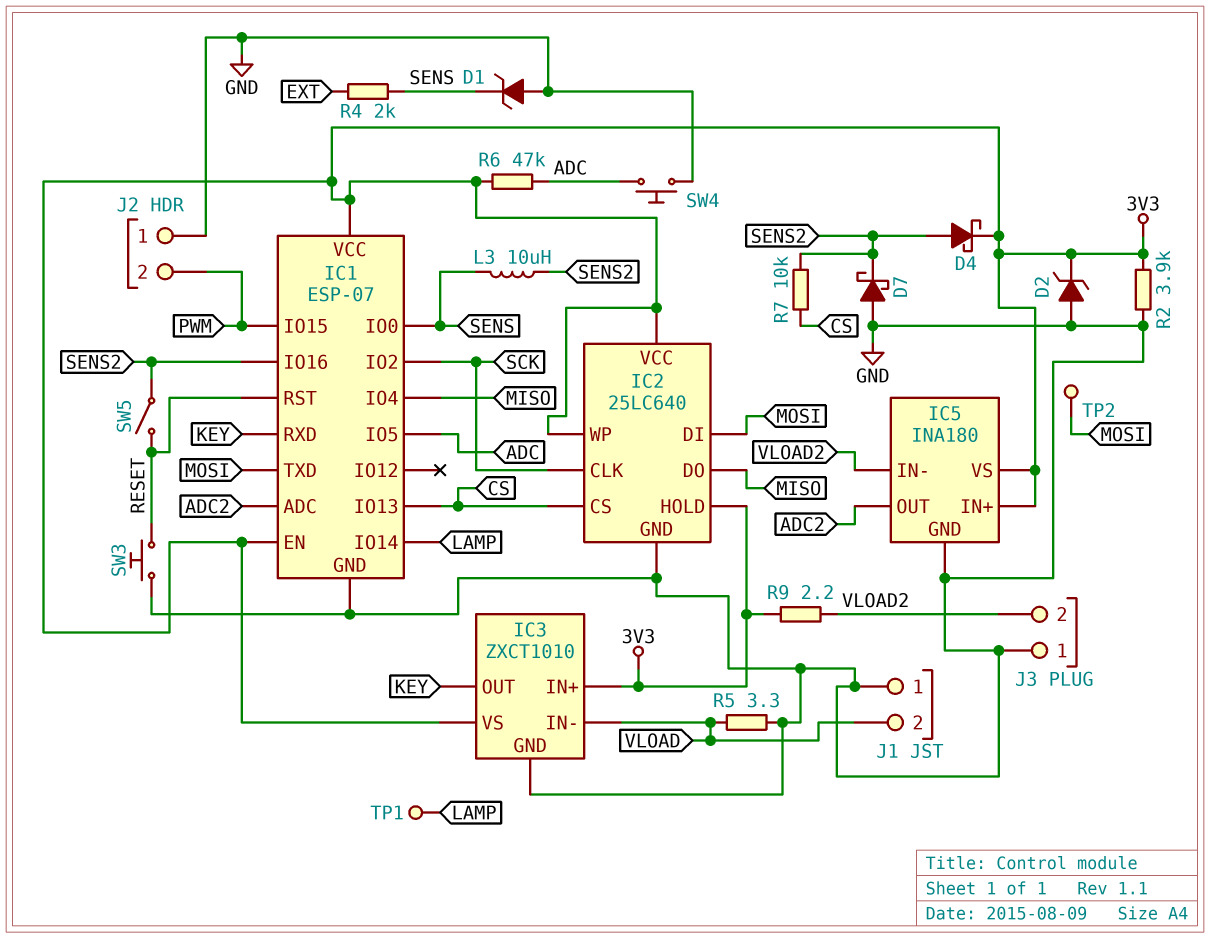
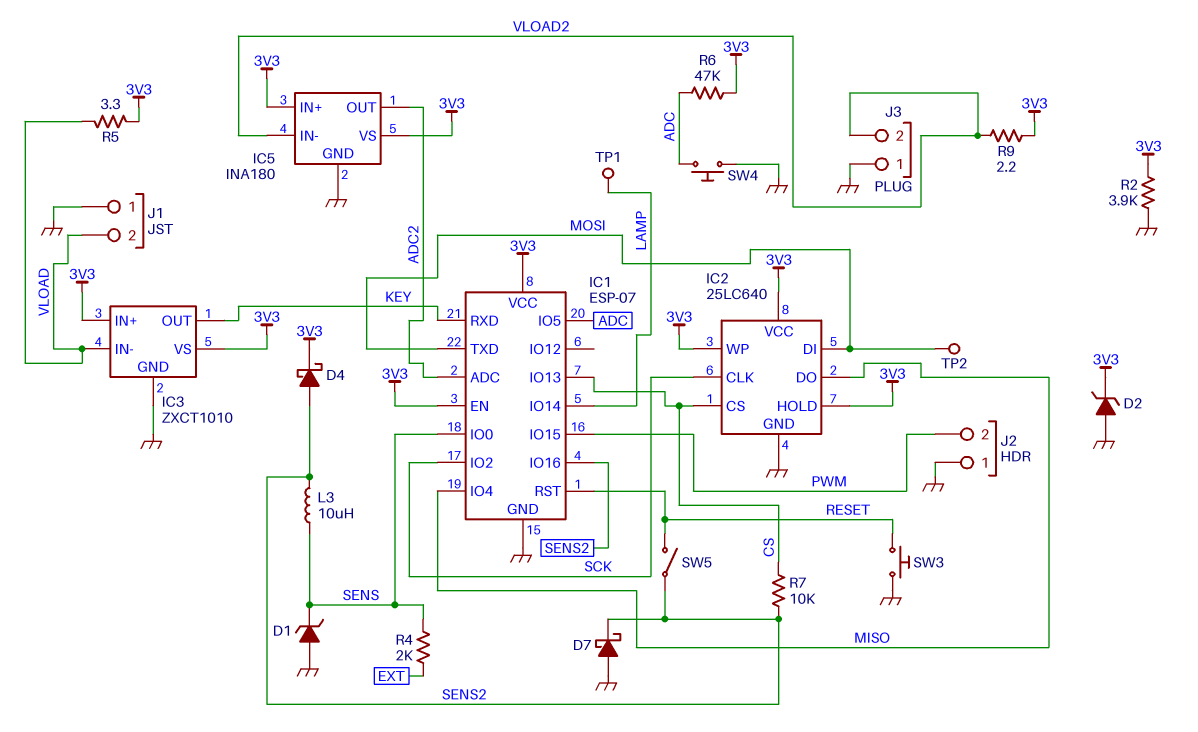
R5: 3.3 (GND, VLOAD) -> 3.3 (3V3, VLOAD)

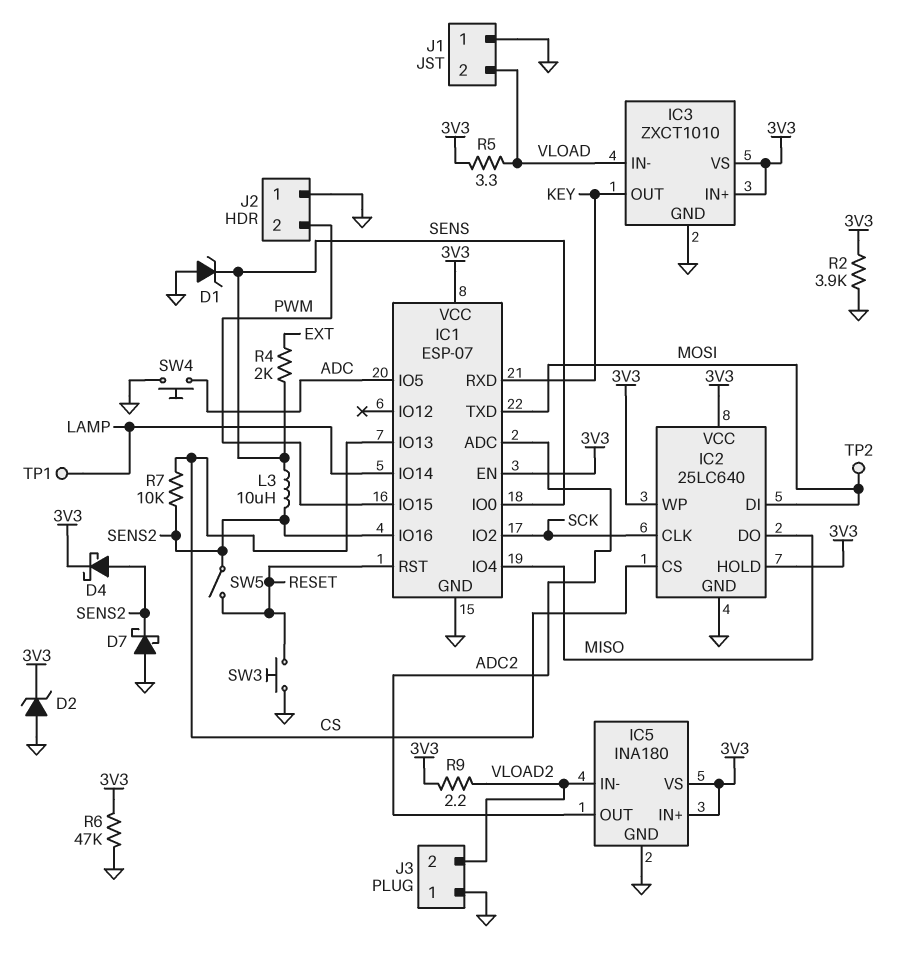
R6: 47k (3V3, ADC) -> 47k (3V3, GND)

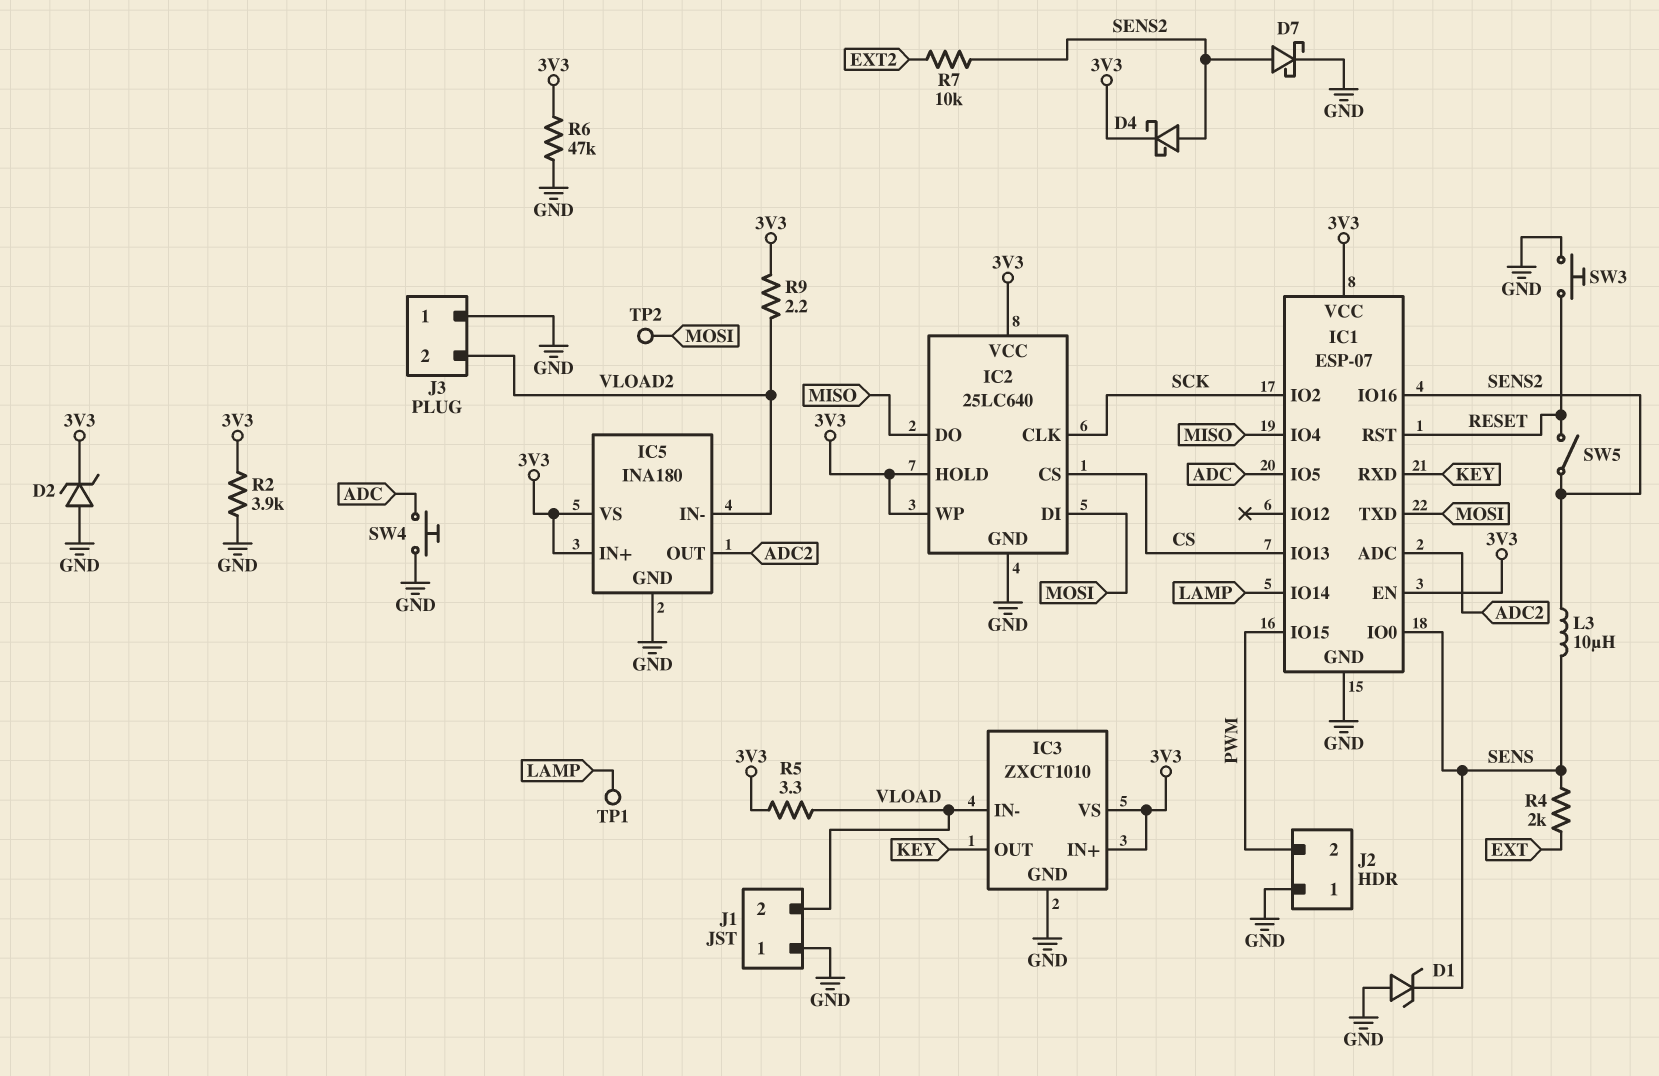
D7: schottky (A GND, K SENS2) -> schottky (A SENS2, K GND)
R7: 10k (CS, SENS2) -> 10k (EXT2, SENS2)

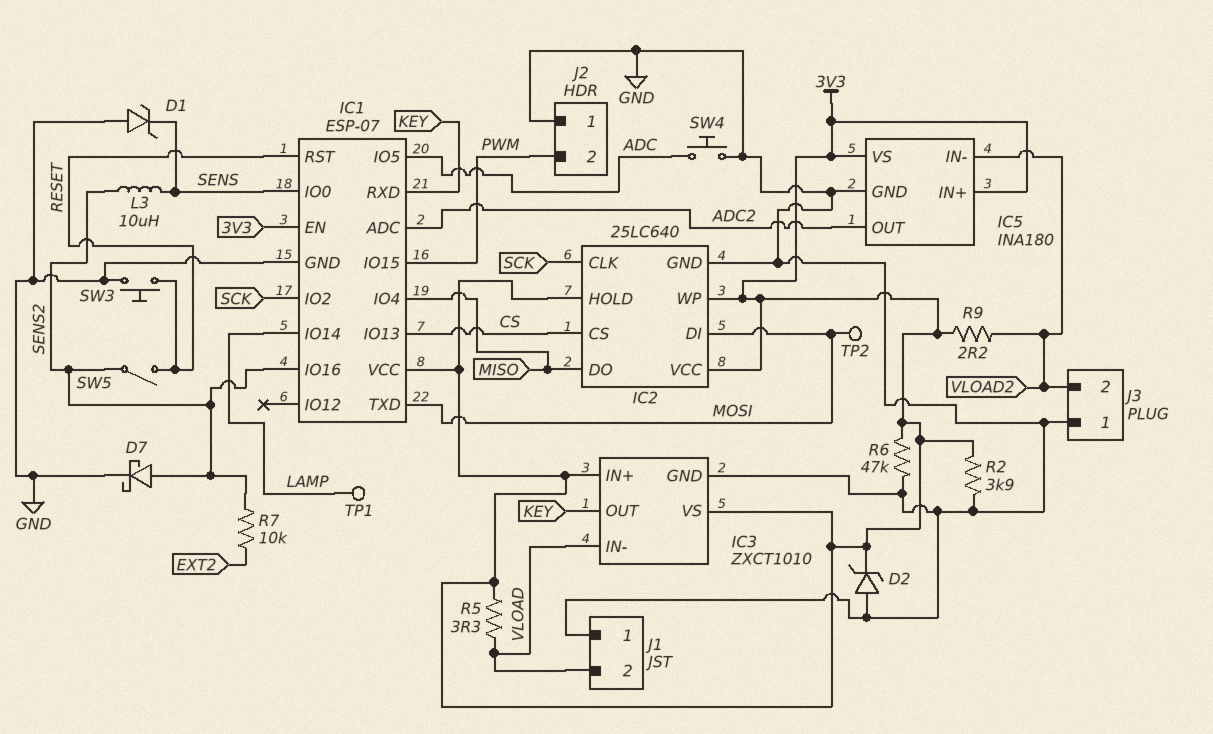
D4: schottky (A SENS2, K 3V3) -> none
R4: 2k (EXT, SENS) -> none

